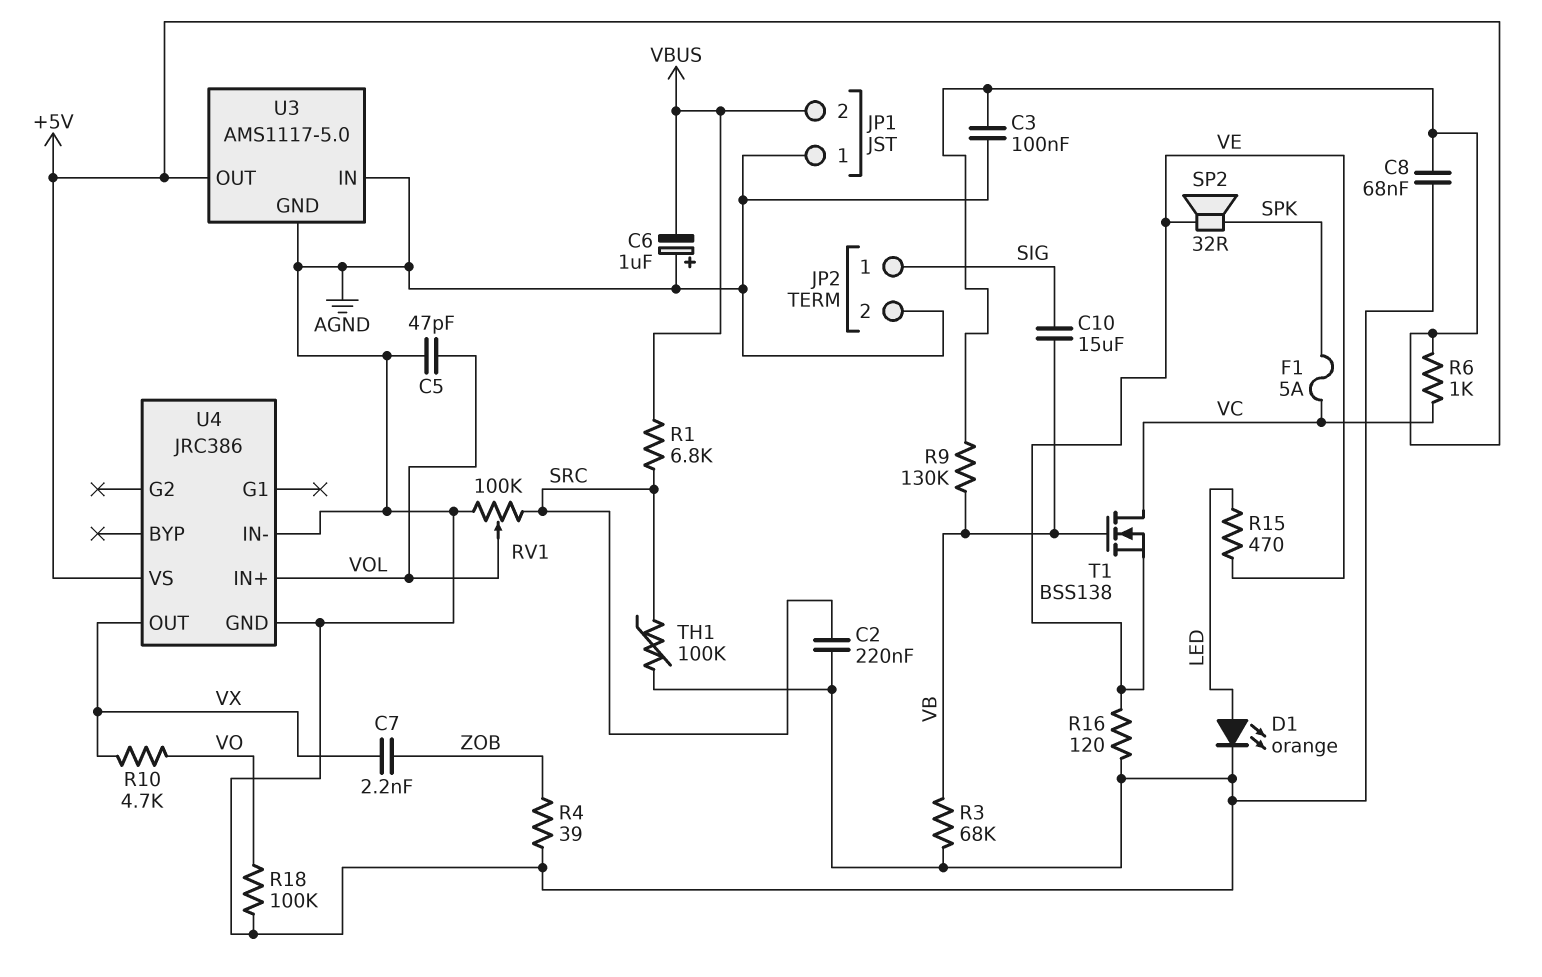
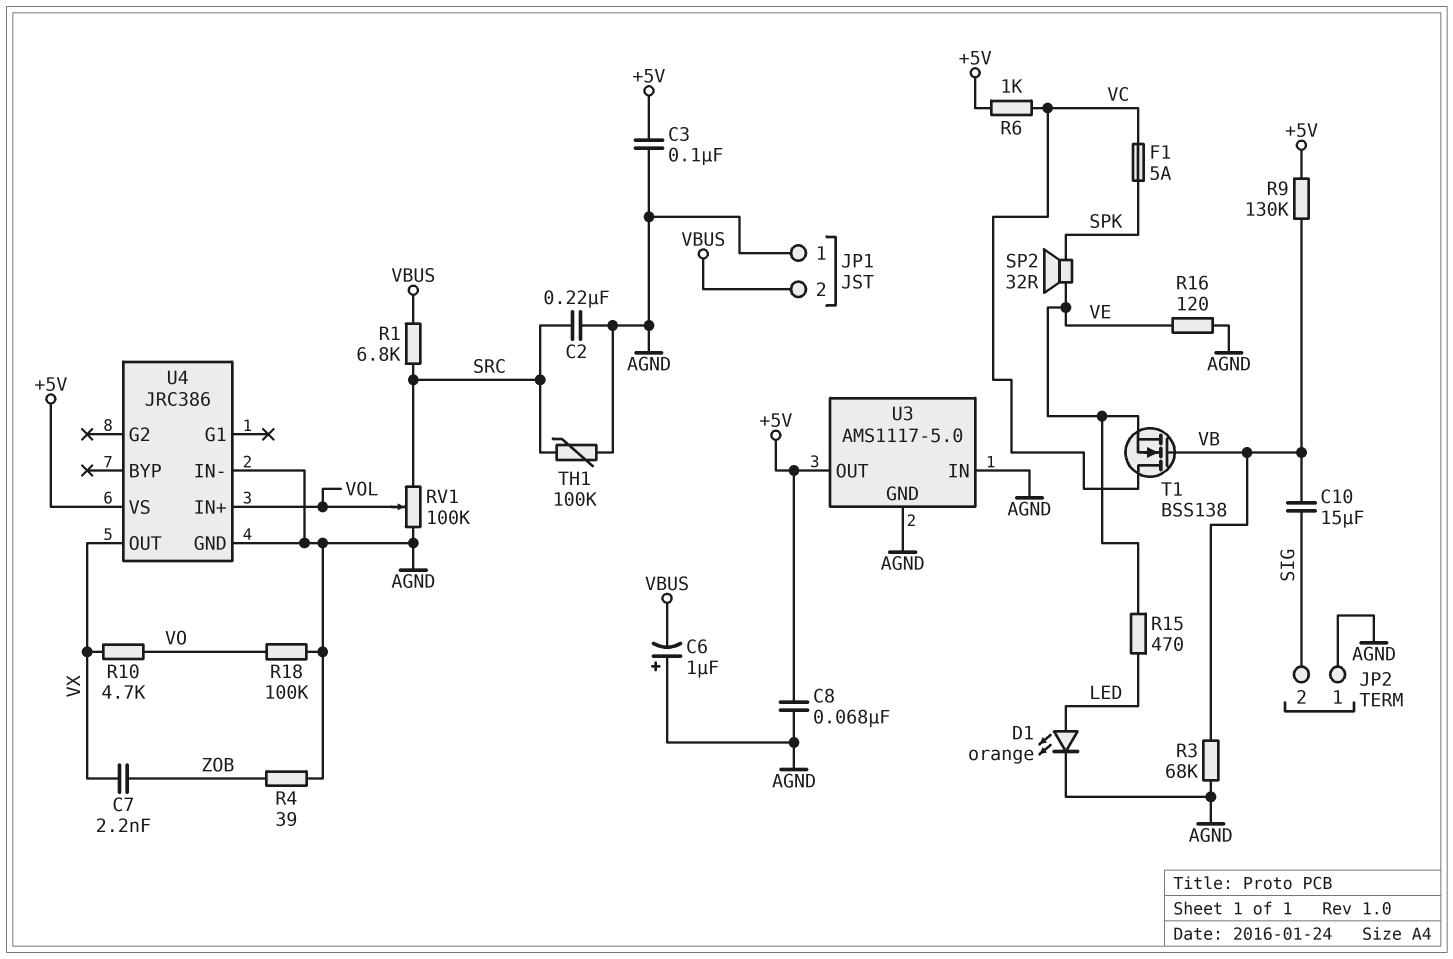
C5: 47pF (AGND, VOL) -> none
JP2 pin 1: SIG -> AGND
JP2 pin 2: AGND -> SIG

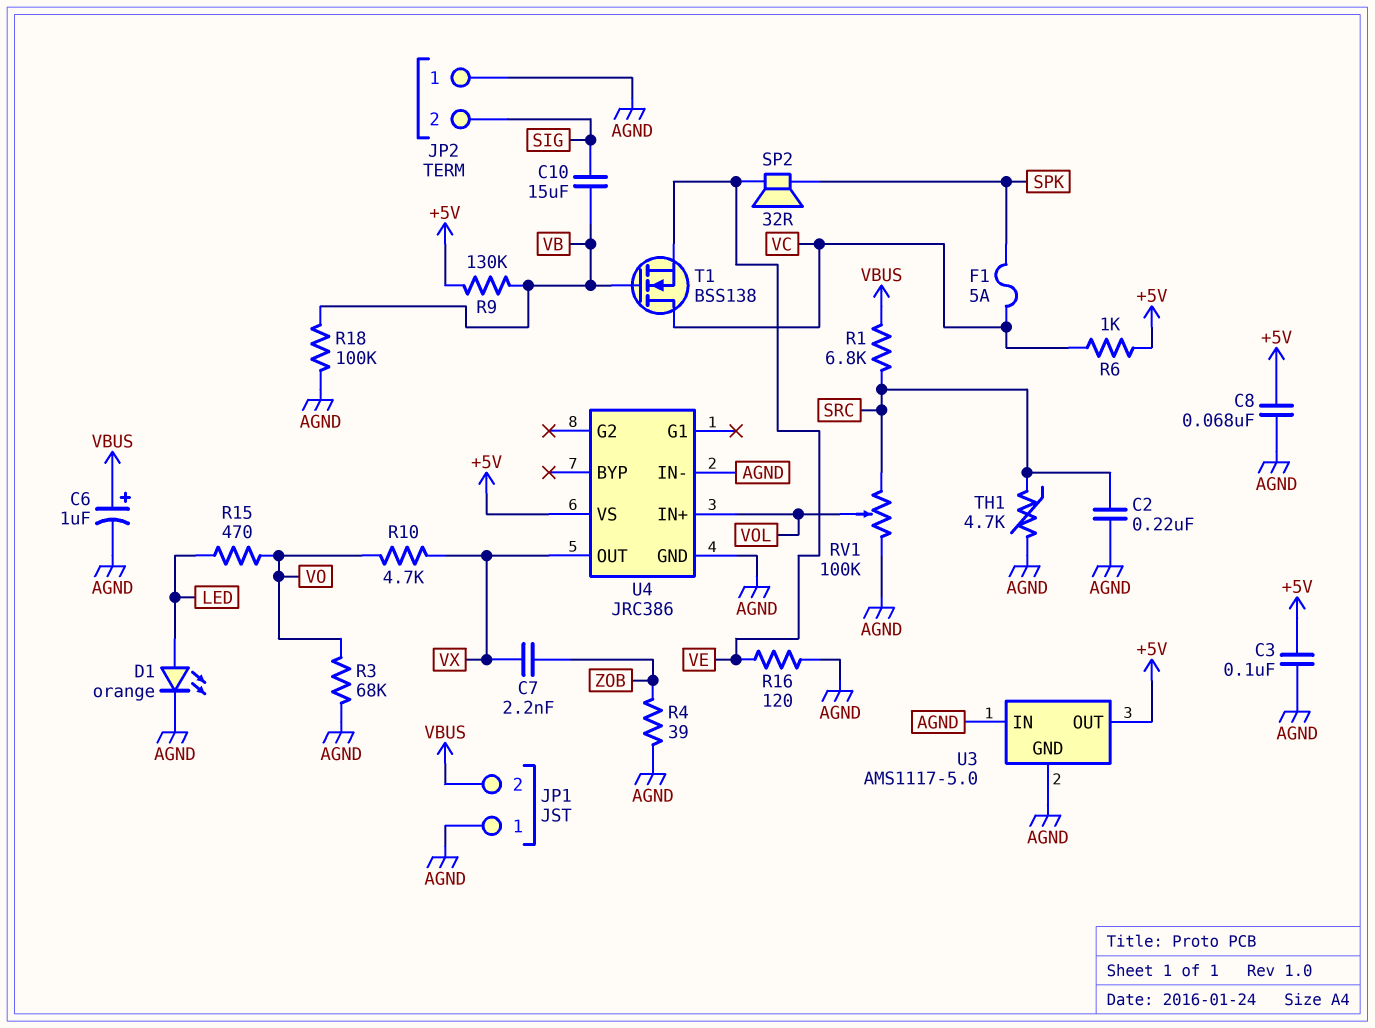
C6: 1uF (plus AGND, minus VBUS) -> 1uF (plus VBUS, minus AGND)
R3: 68k (AGND, VB) -> 68k (AGND, VO)
R15: 470 (LED, VE) -> 470 (LED, VO)
R18: 100k (AGND, VO) -> 100k (AGND, VB)
TH1: 100k (AGND, SRC) -> 4.7k (AGND, SRC)

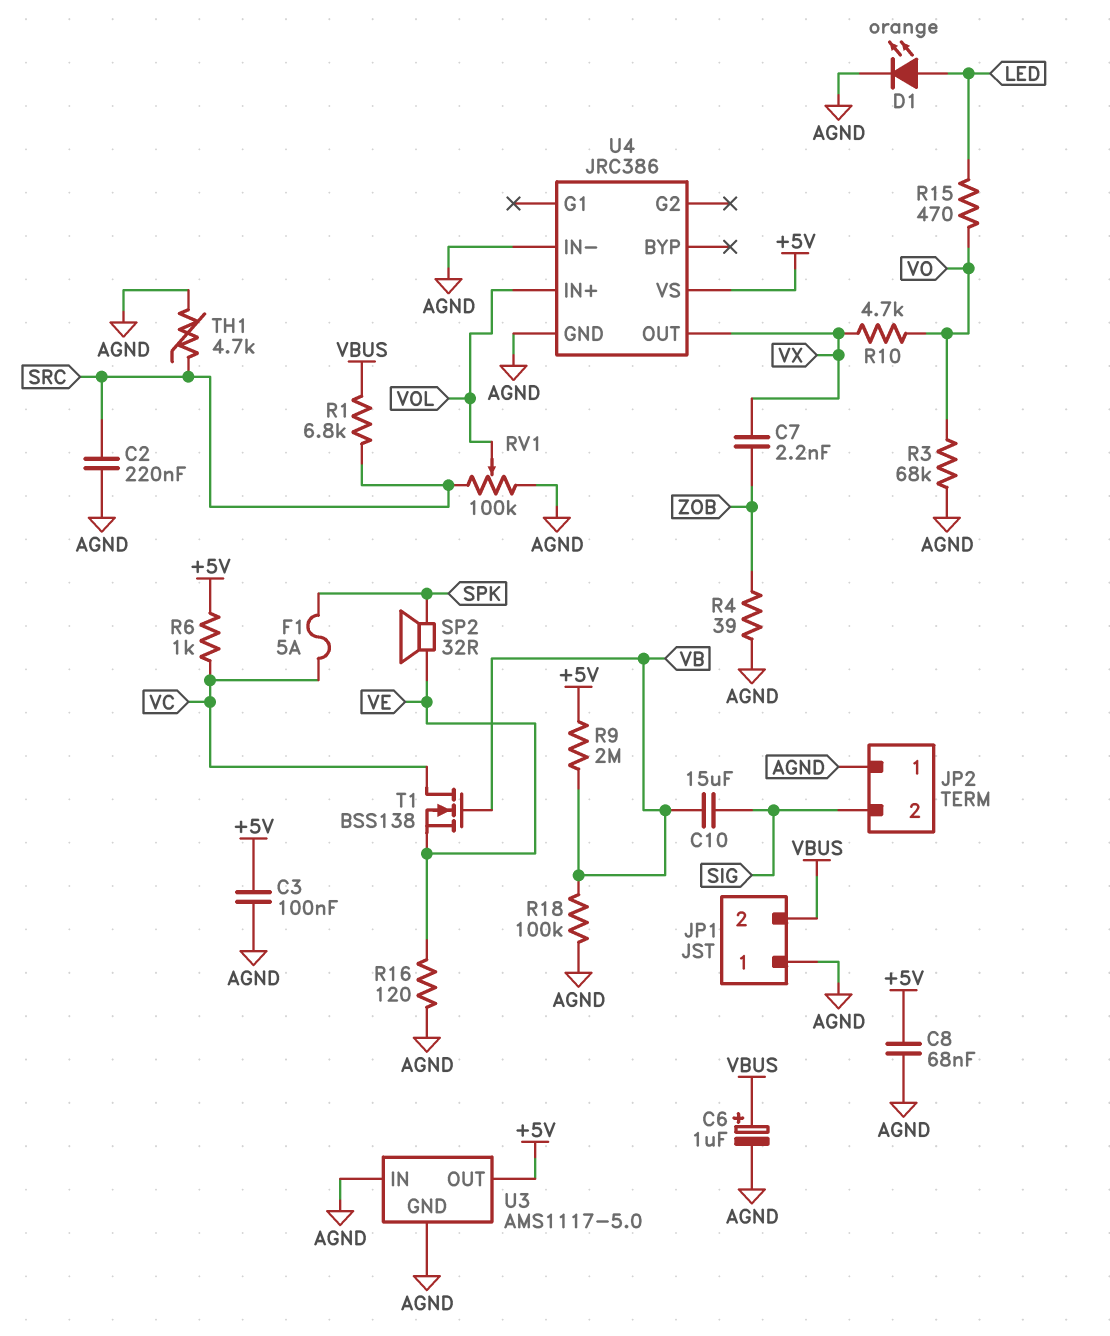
R9: 130k (+5V, VB) -> 2M (+5V, VB)

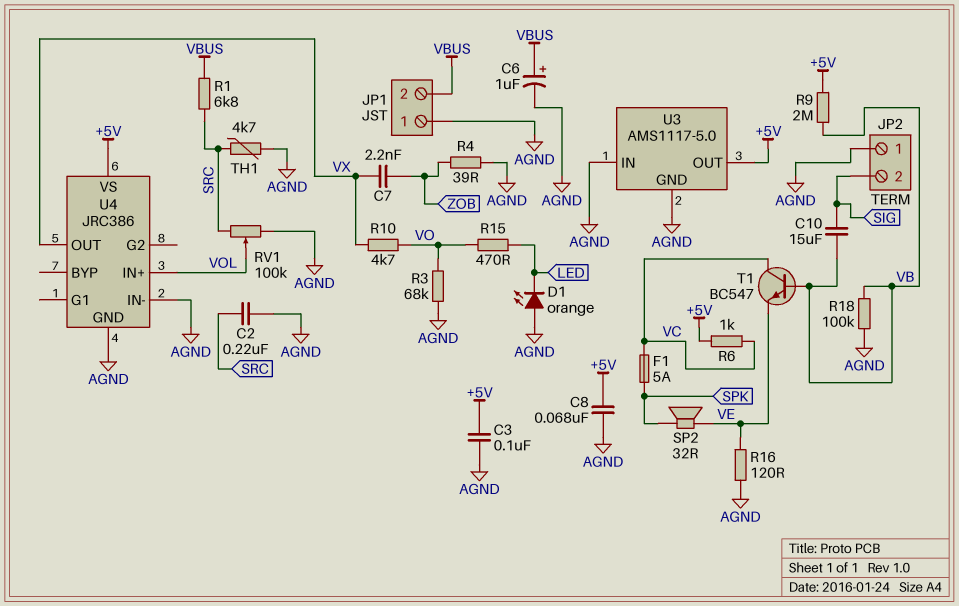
D1: LED orange (A LED, K AGND) -> LED orange (A AGND, K LED)
T1: NMOS BSS138 (G VB, D VC, S VE) -> NPN BC547 (B VB, C VC, E VE)

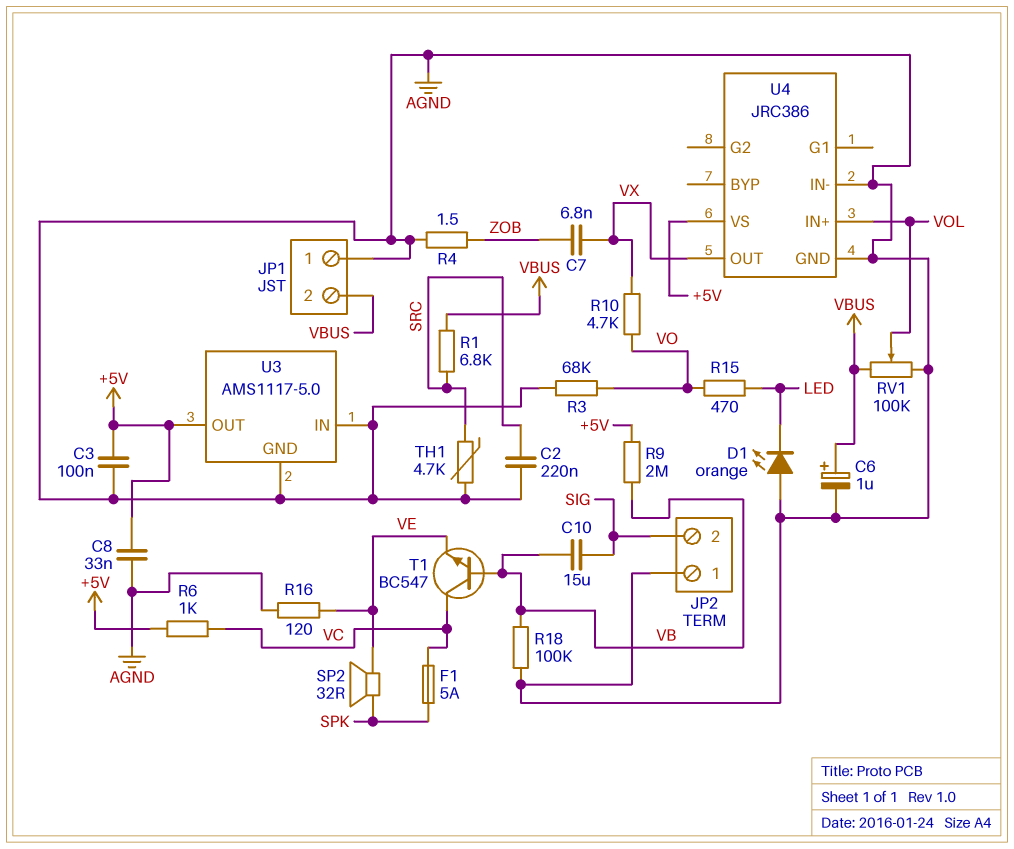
C7: 2.2nF (VX, ZOB) -> 6.8nF (VX, ZOB)
C8: 68nF (+5V, AGND) -> 33nF (+5V, AGND)
R4: 39 (AGND, ZOB) -> 1.5 (AGND, ZOB)
RV1: 100k (AGND, SRC, wiper VOL) -> 100k (AGND, VBUS, wiper VOL)

